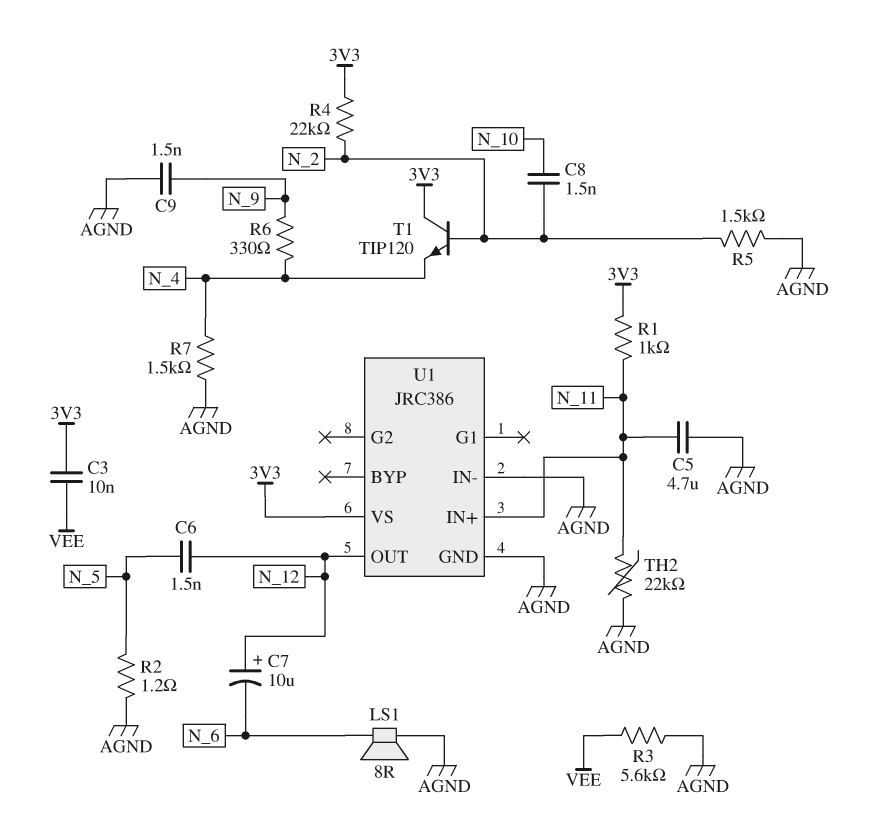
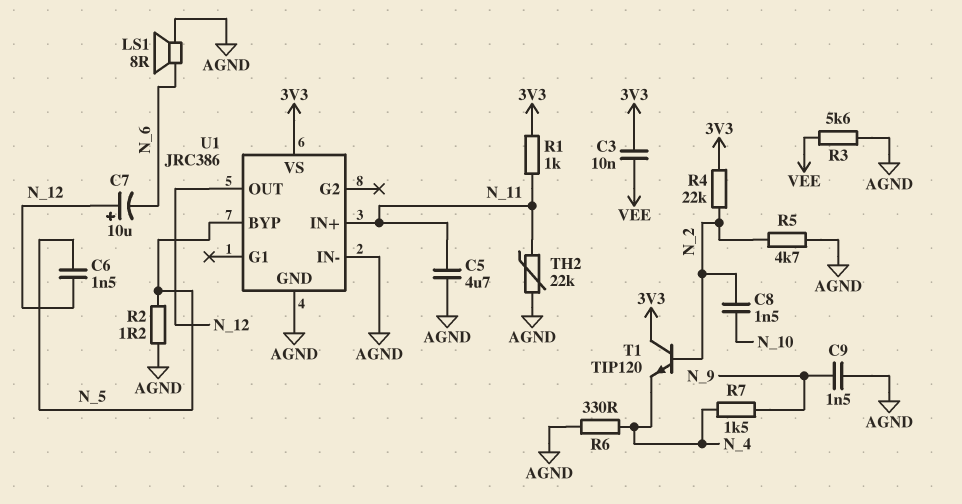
R5: 1.5k (AGND, N_2) -> 4.7k (AGND, N_2)
R6: 330 (N_4, N_9) -> 330 (AGND, N_4)
R7: 1.5k (AGND, N_4) -> 1.5k (N_4, N_9)
U1 pin BYP: none -> N_5

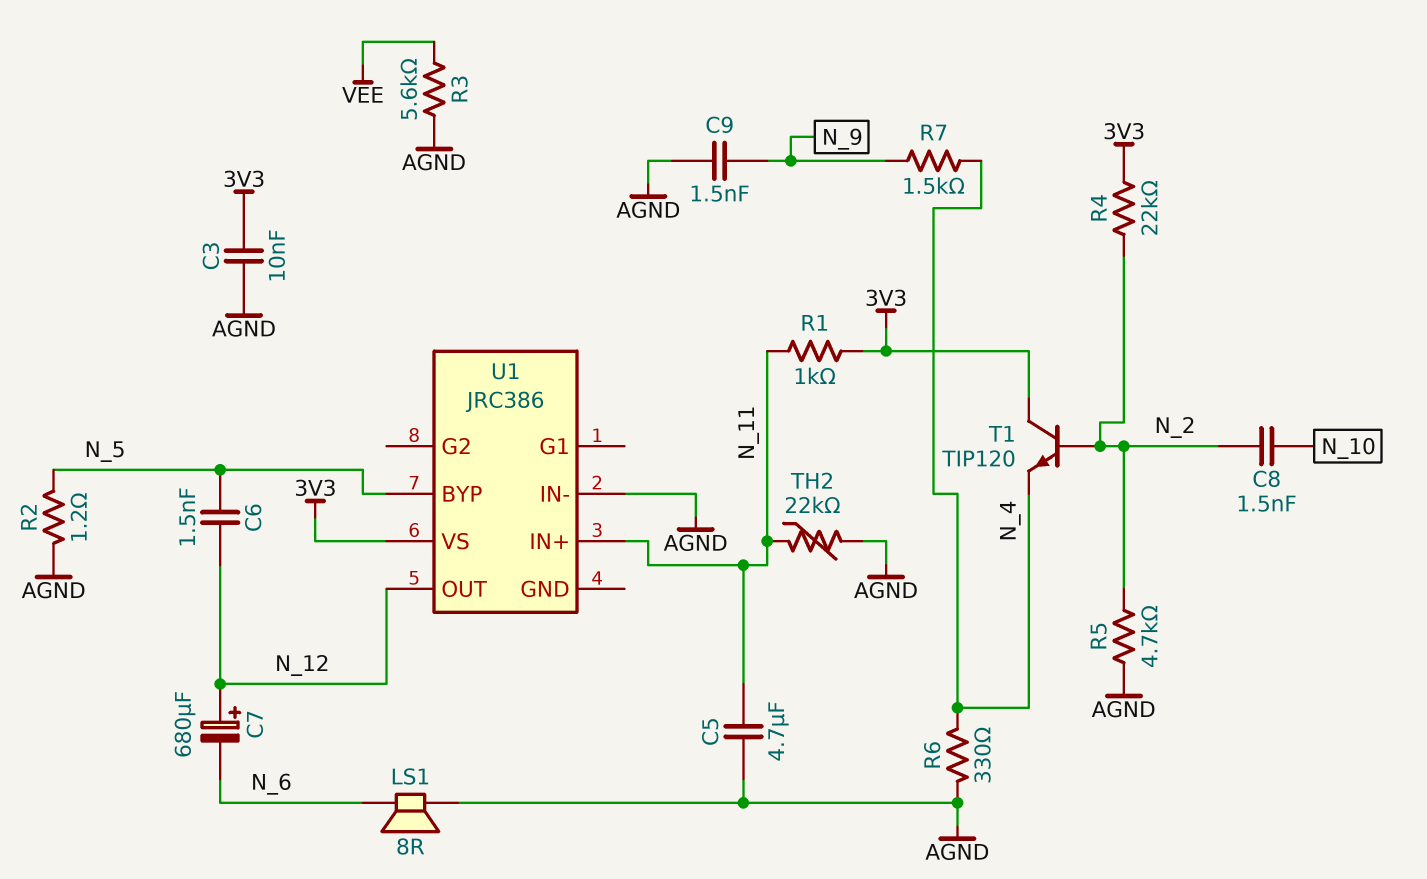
C3: 10nF (3V3, VEE) -> 10nF (3V3, AGND)
C7: 10uF (plus N_12, minus N_6) -> 680uF (plus N_12, minus N_6)
U1 pin GND: AGND -> none

